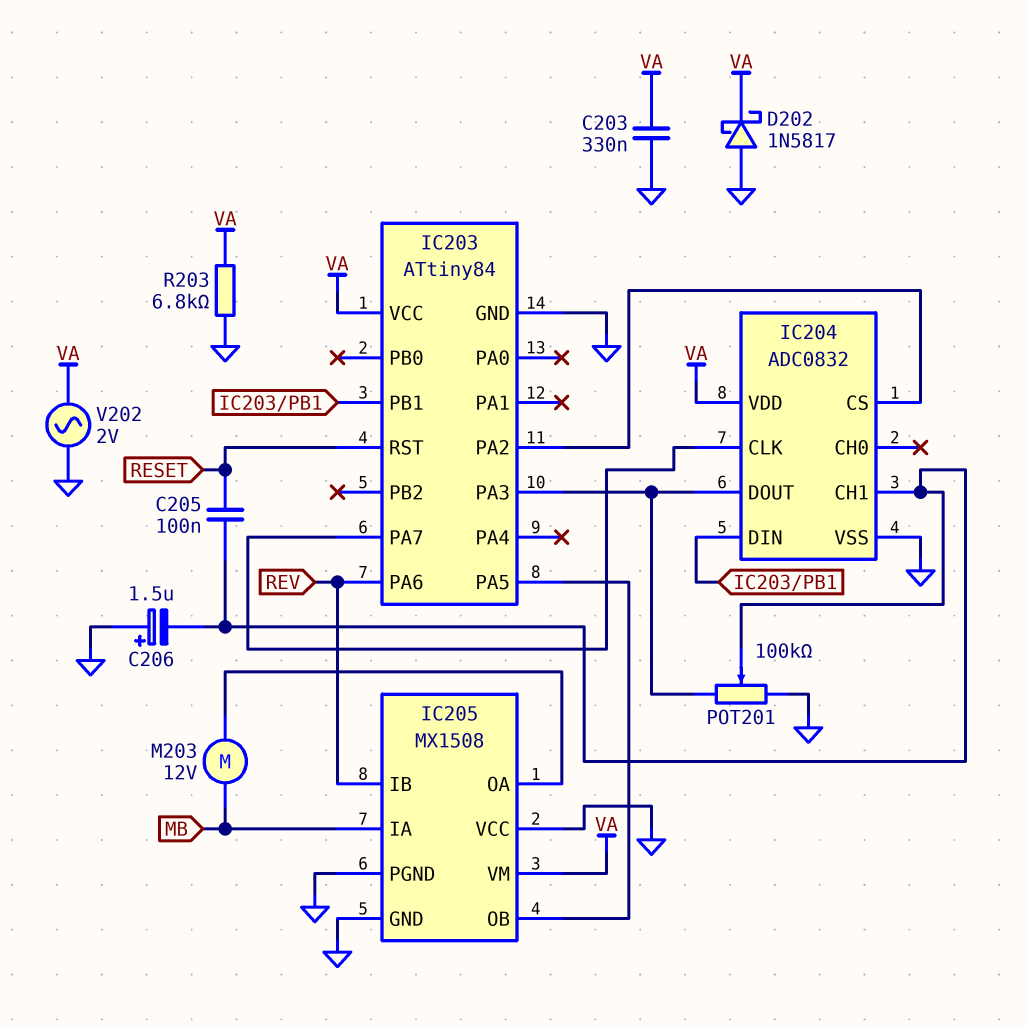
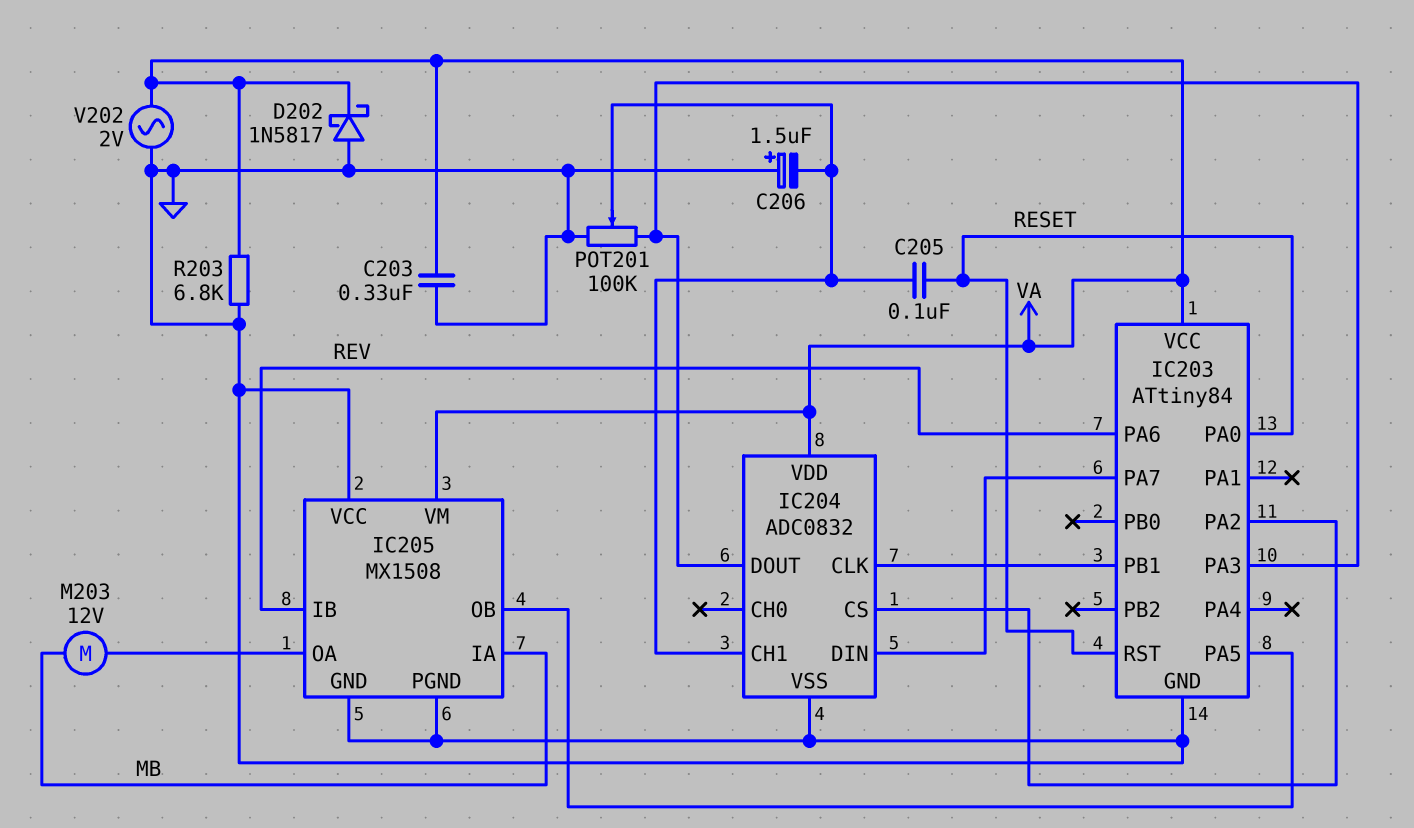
IC203 pin PA0: none -> RESET
IC204 pin CLK: IC203/PA7 -> IC203/PB1
IC204 pin DIN: IC203/PB1 -> IC203/PA7

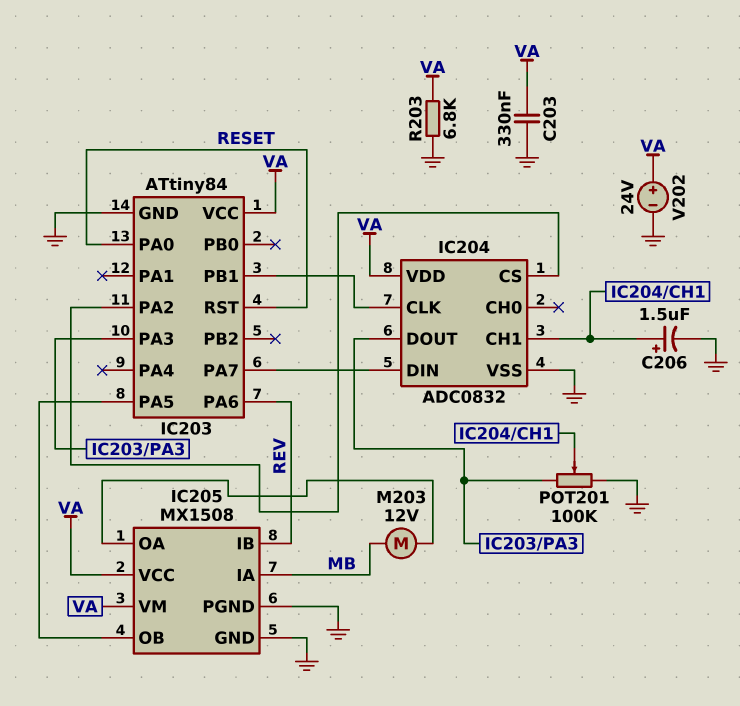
C205: 100nF (IC204/CH1, RESET) -> none
C206: 1.5uF (plus GND, minus IC204/CH1) -> 1.5uF (plus IC204/CH1, minus GND)
D202: schottky 1N5817 (A GND, K VA) -> none
IC205 pin VCC: GND -> VA
V202: AC 2V (GND, VA) -> 24V (plus VA, minus GND)

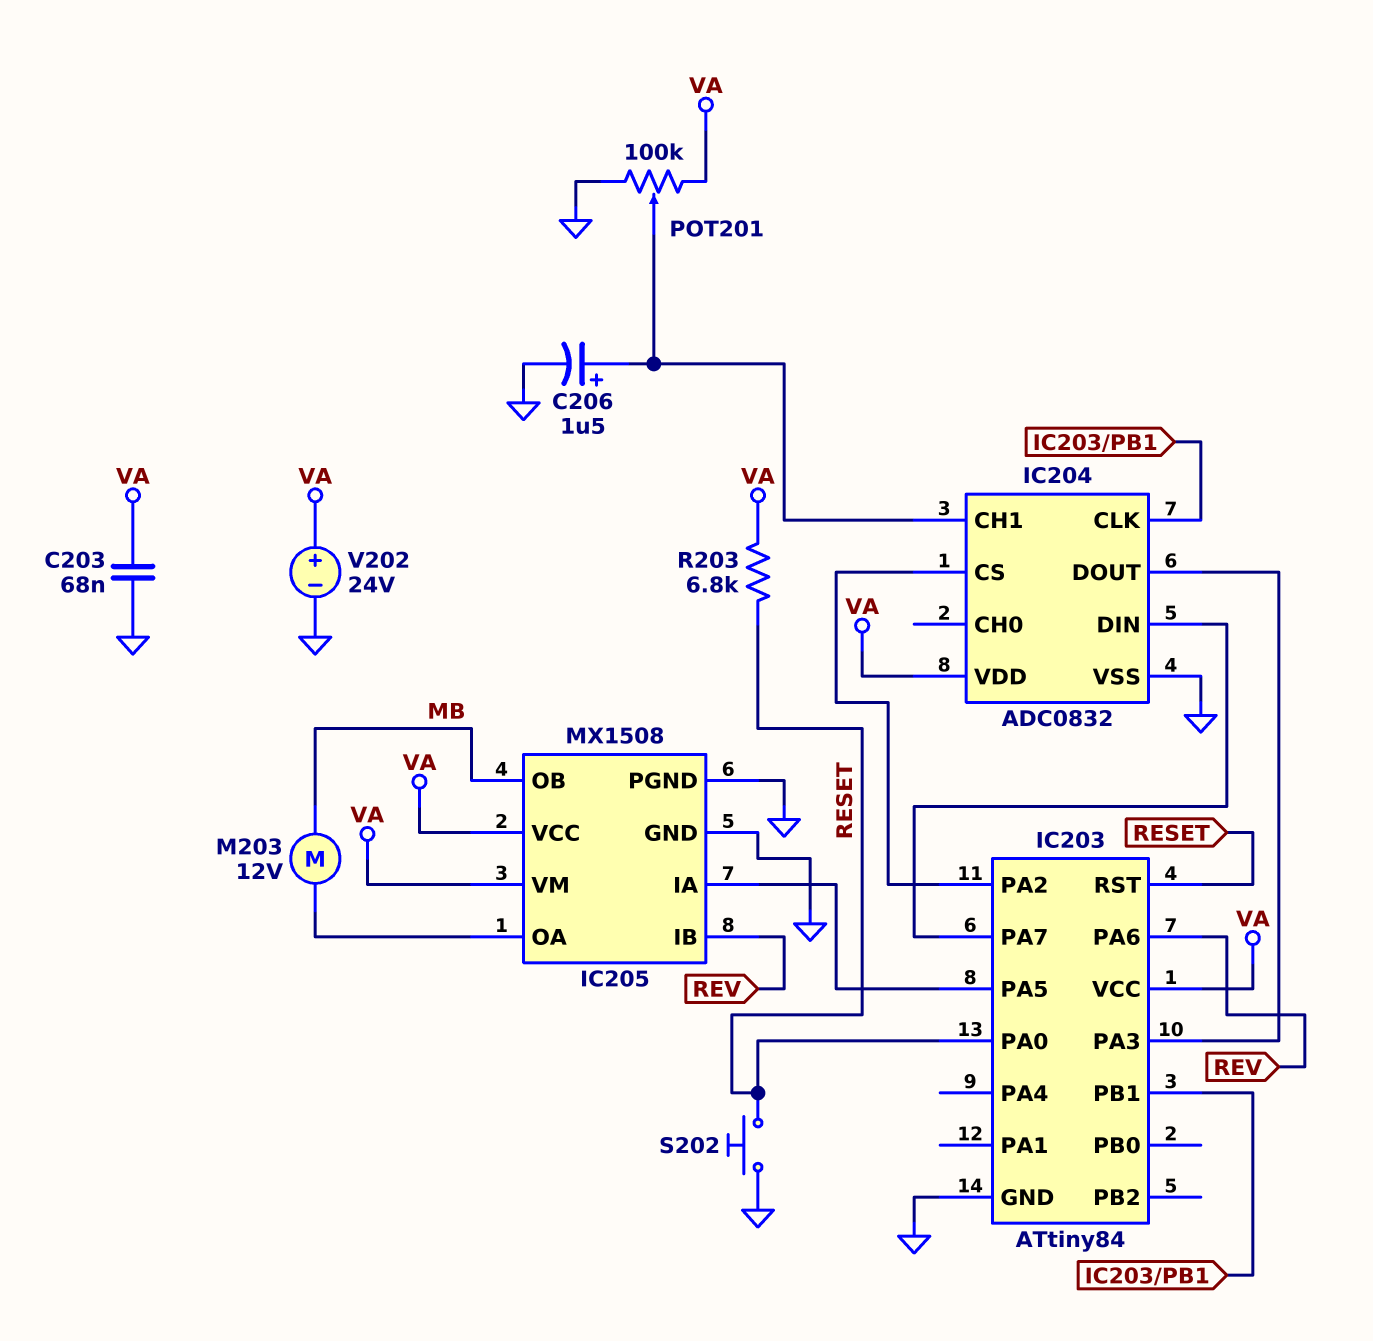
C203: 330nF (GND, VA) -> 68nF (GND, VA)
IC205 pin IA: MB -> IC203/PA5
IC205 pin OB: IC203/PA5 -> MB
POT201: 100k (GND, IC203/PA3, wiper IC204/CH1) -> 100k (GND, VA, wiper IC204/CH1)
R203: 6.8k (GND, VA) -> 6.8k (RESET, VA)
S202: none -> button (GND, RESET)

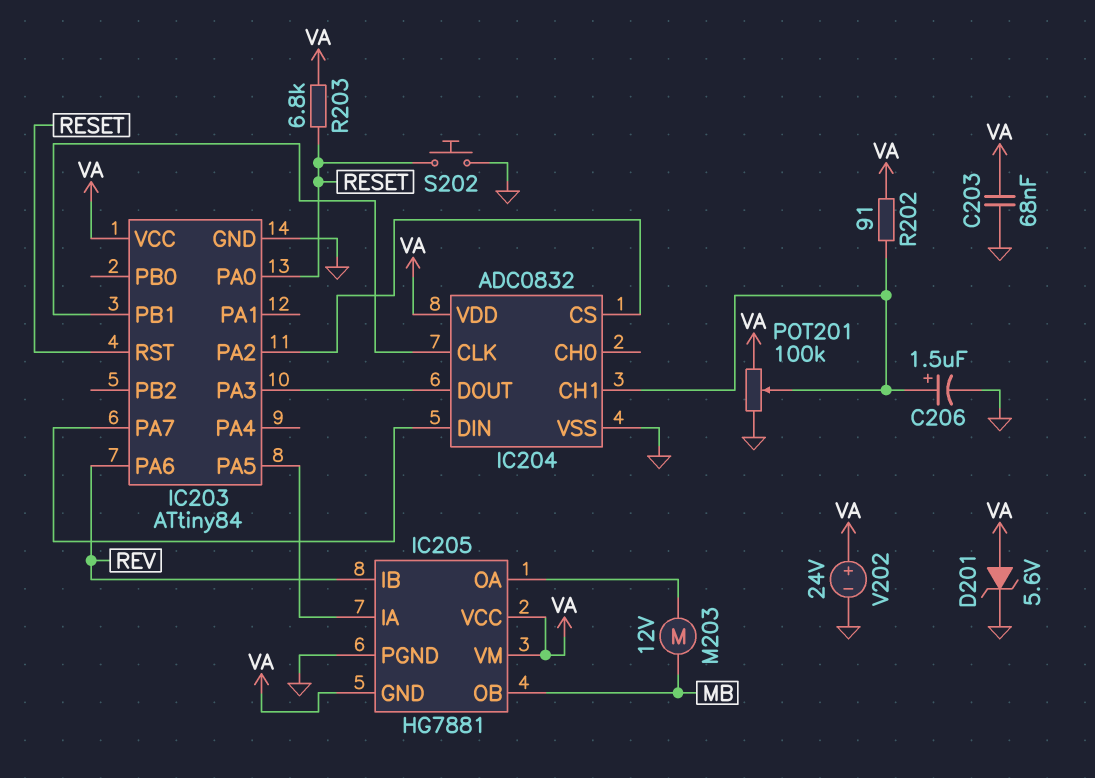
D201: none -> zener 5.6V (A VA, K GND)
IC205: MX1508 -> HG7881
IC205 pin GND: GND -> VA
R202: none -> 91 (IC204/CH1, VA)

